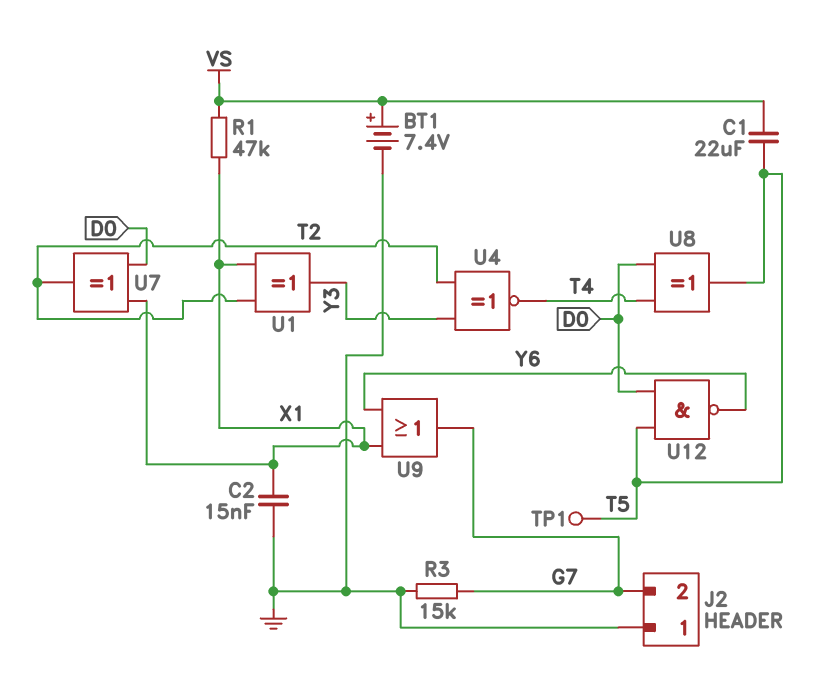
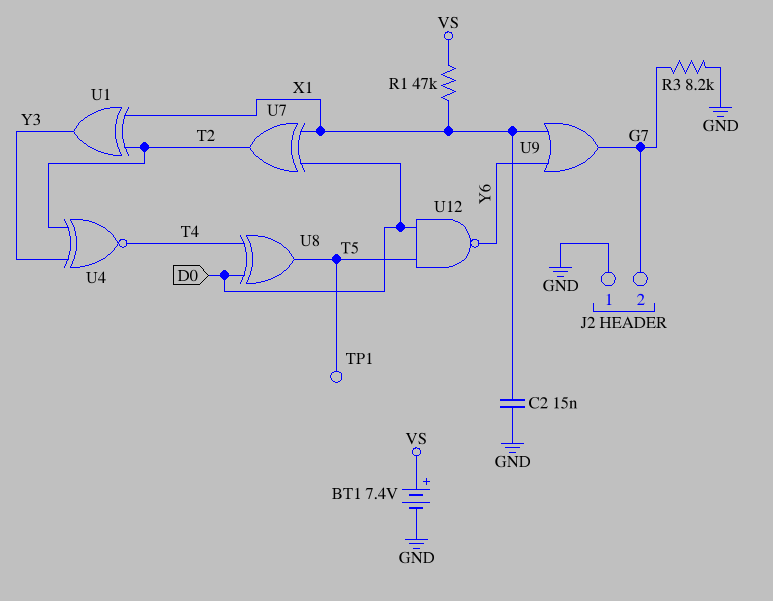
C1: 22uF (T5, VS) -> none
R3: 15k (G7, GND) -> 8.2k (G7, GND)

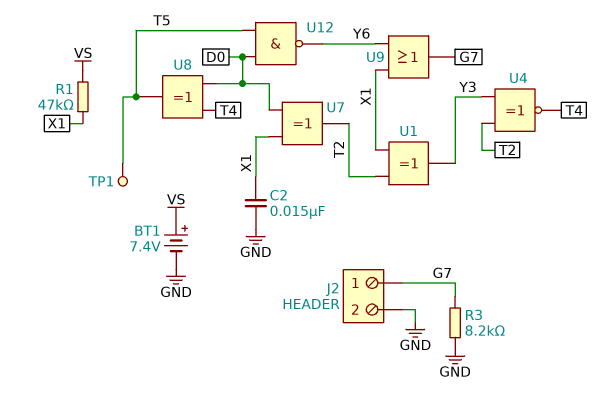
J2 pin 1: GND -> G7
J2 pin 2: G7 -> GND

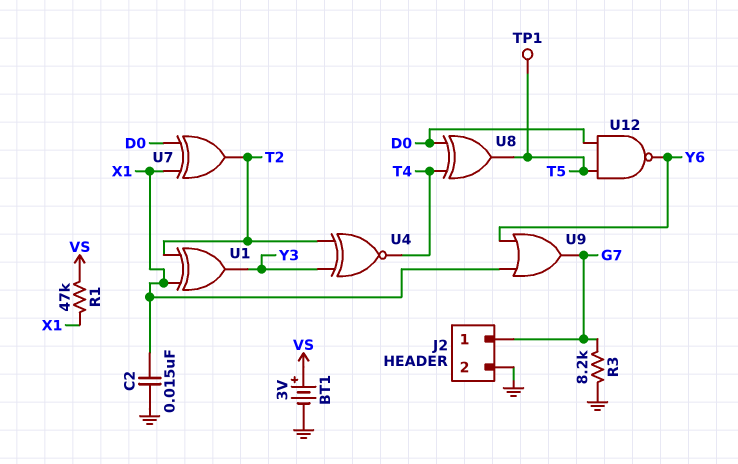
BT1: 7.4V (plus VS, minus GND) -> 3V (plus VS, minus GND)

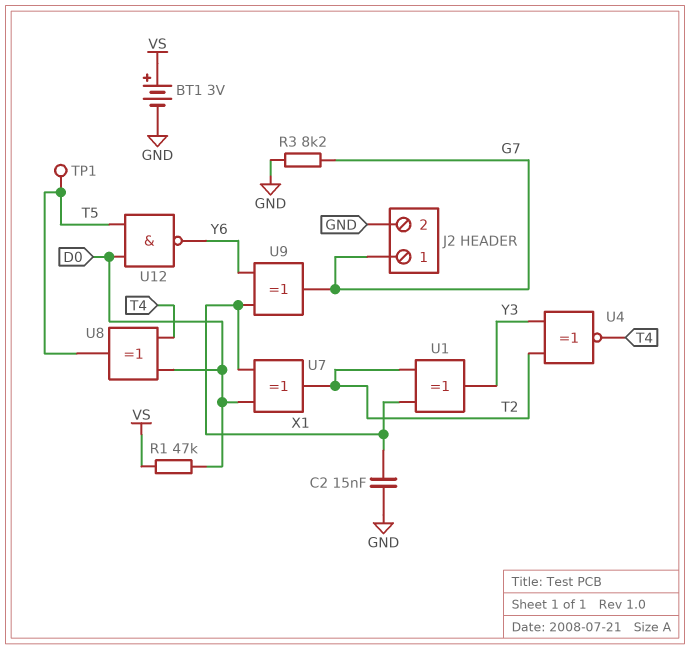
R1: 47k (VS, X1) -> 47k (D0, VS)
U9: OR (in X1, in Y6, out G7) -> XOR (in X1, in Y6, out G7)

